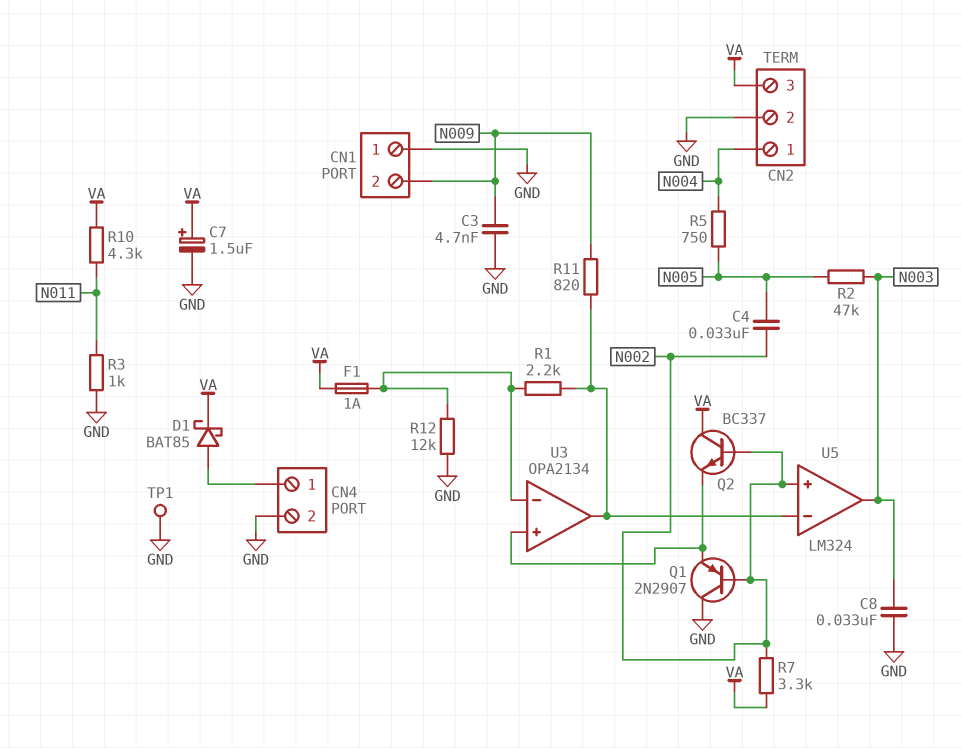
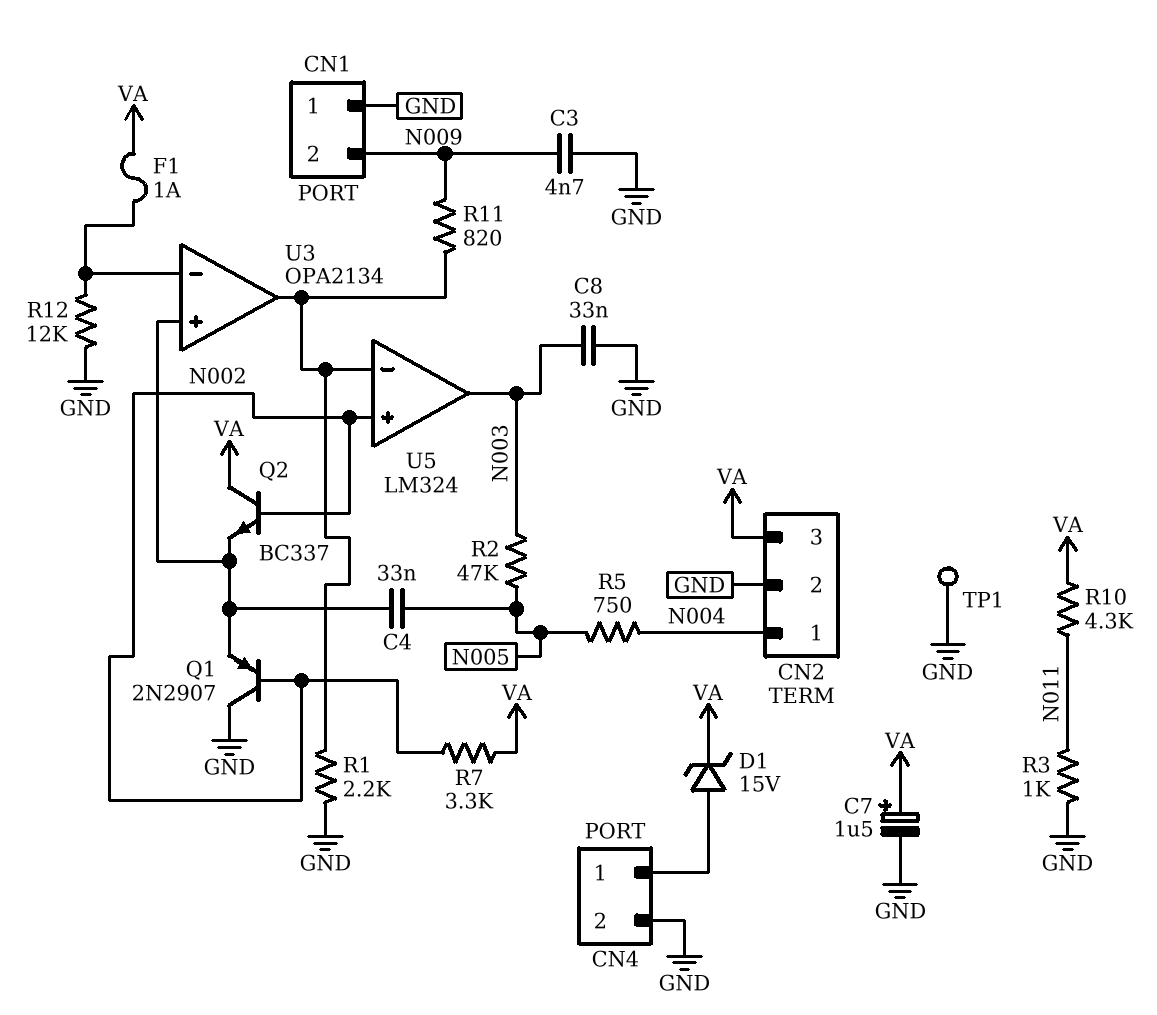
C4: 33nF (N002, N005) -> 33nF (N005, U3/in+)
D1: schottky BAT85 (A CN4/1, K VA) -> zener 15V (A CN4/1, K VA)
R1: 2.2k (U3/in-, U3/out) -> 2.2k (GND, U3/out)

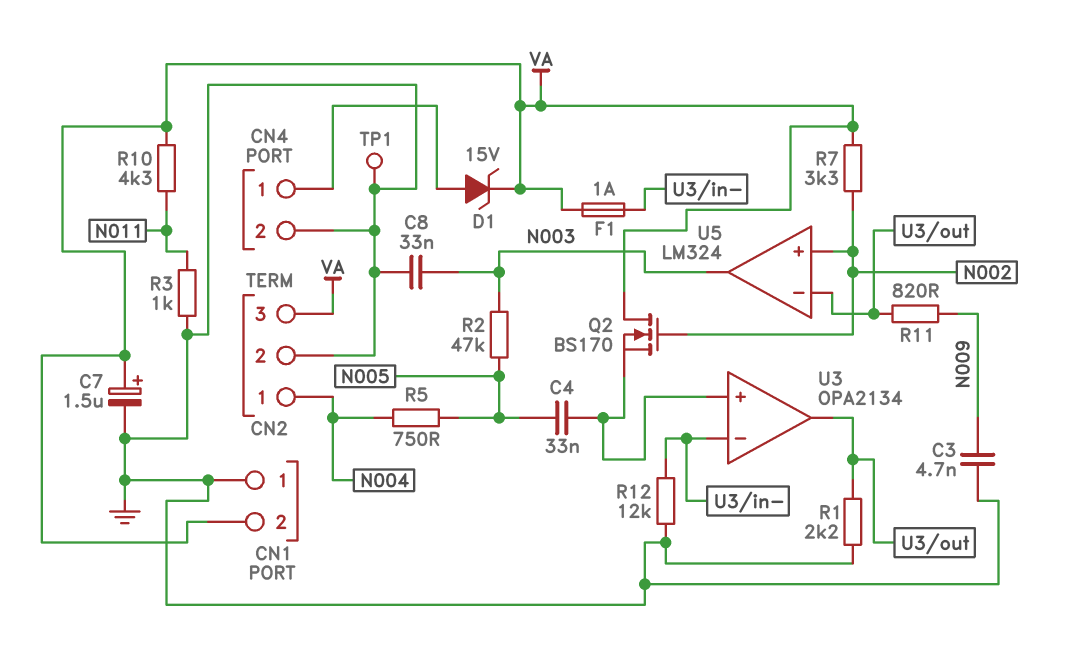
CN1 pin 2: N009 -> VA
Q1: PNP 2N2907 (B N002, C GND, E U3/in+) -> none
Q2: NPN BC337 (B N002, C VA, E U3/in+) -> NMOS BS170 (G N002, D VA, S U3/in+)

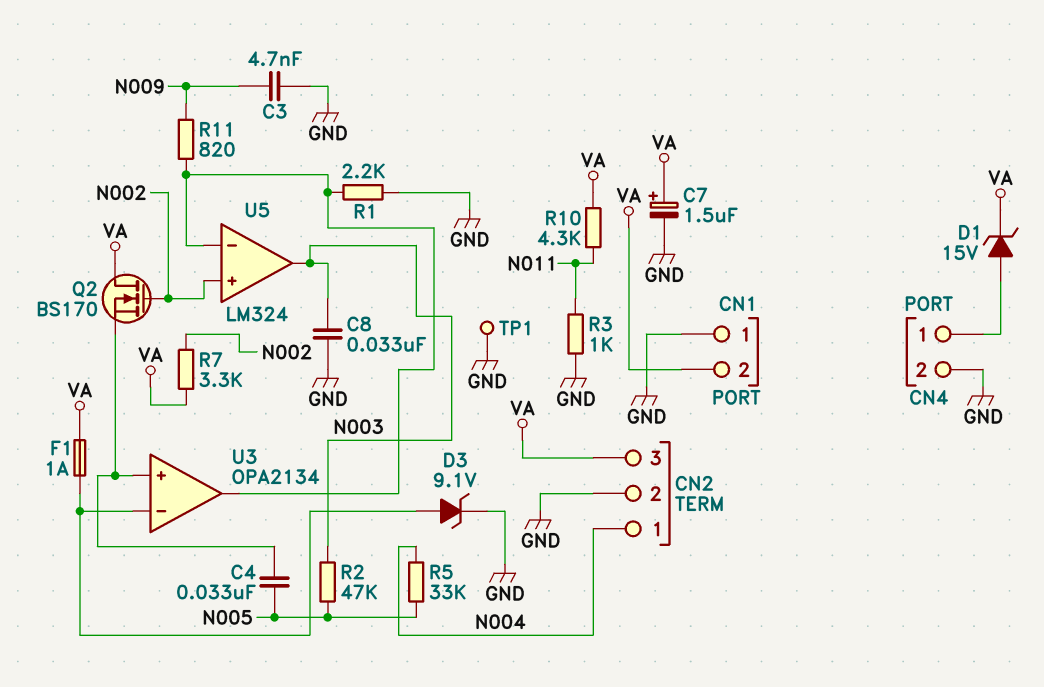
D3: none -> zener 9.1V (A U3/in-, K GND)
R5: 750 (N004, N005) -> 33k (N004, N005)
R12: 12k (GND, U3/in-) -> none

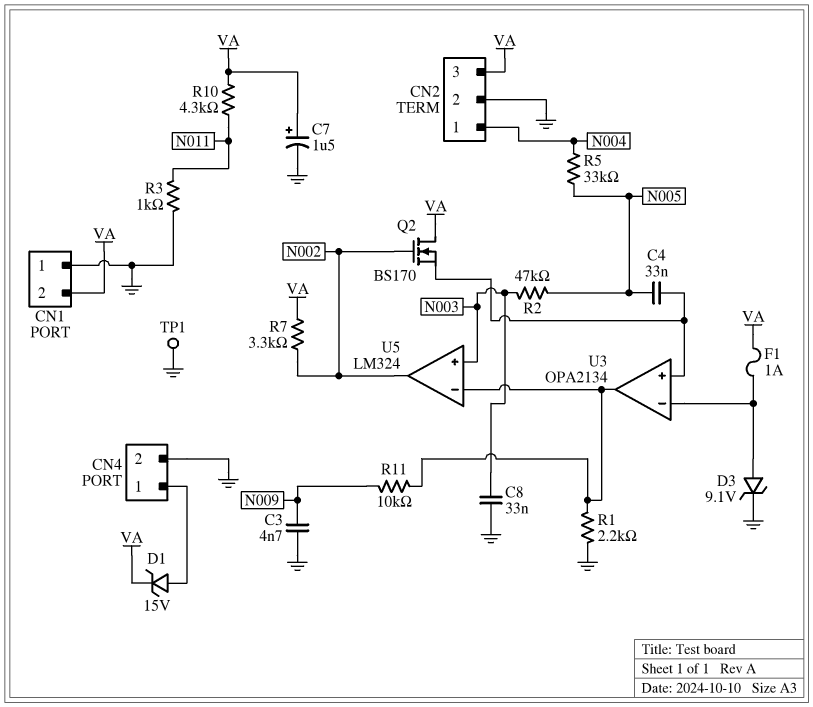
R11: 820 (N009, U3/out) -> 10k (N009, U3/out)
U5 pin in+: N002 -> N003
U5 pin out: N003 -> N002

